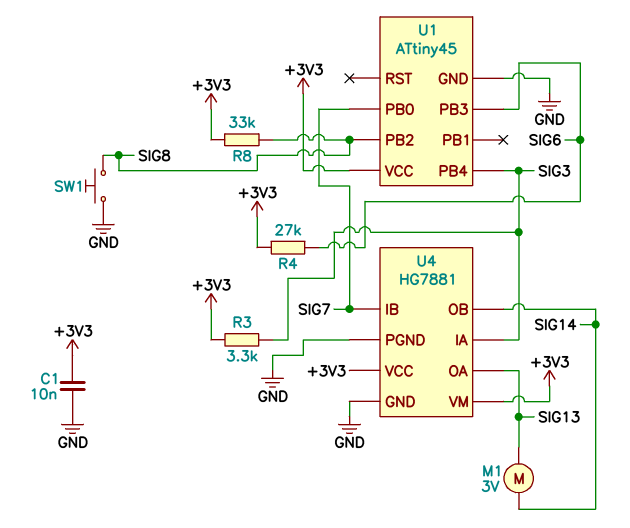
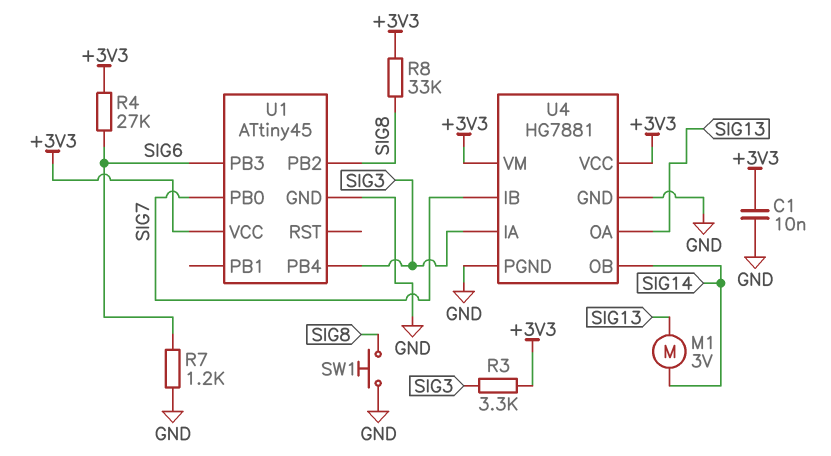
R7: none -> 1.2k (GND, SIG6)

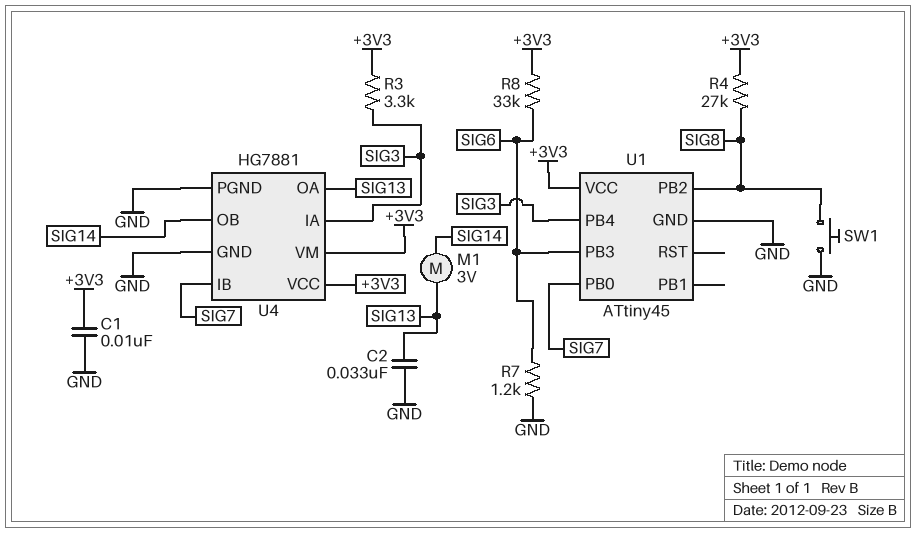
C2: none -> 33nF (GND, SIG13)
R4: 27k (+3V3, SIG6) -> 27k (+3V3, SIG8)
R8: 33k (+3V3, SIG8) -> 33k (+3V3, SIG6)

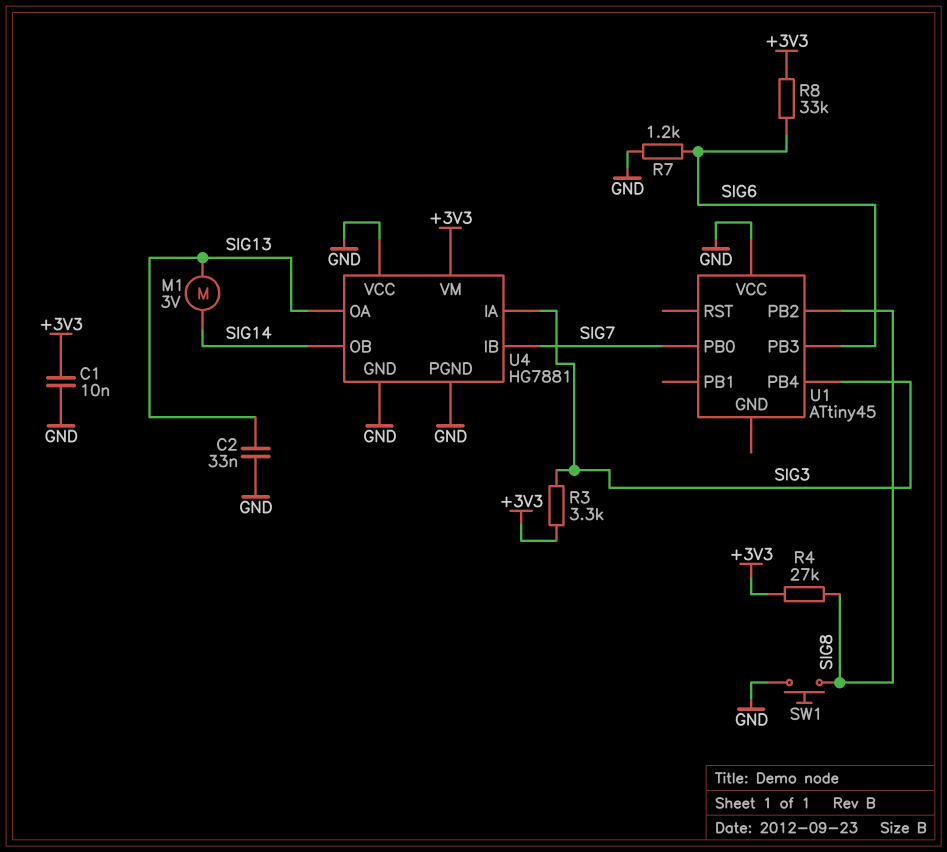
U1 pin GND: GND -> none
U1 pin VCC: +3V3 -> GND
U4 pin VCC: +3V3 -> GND

